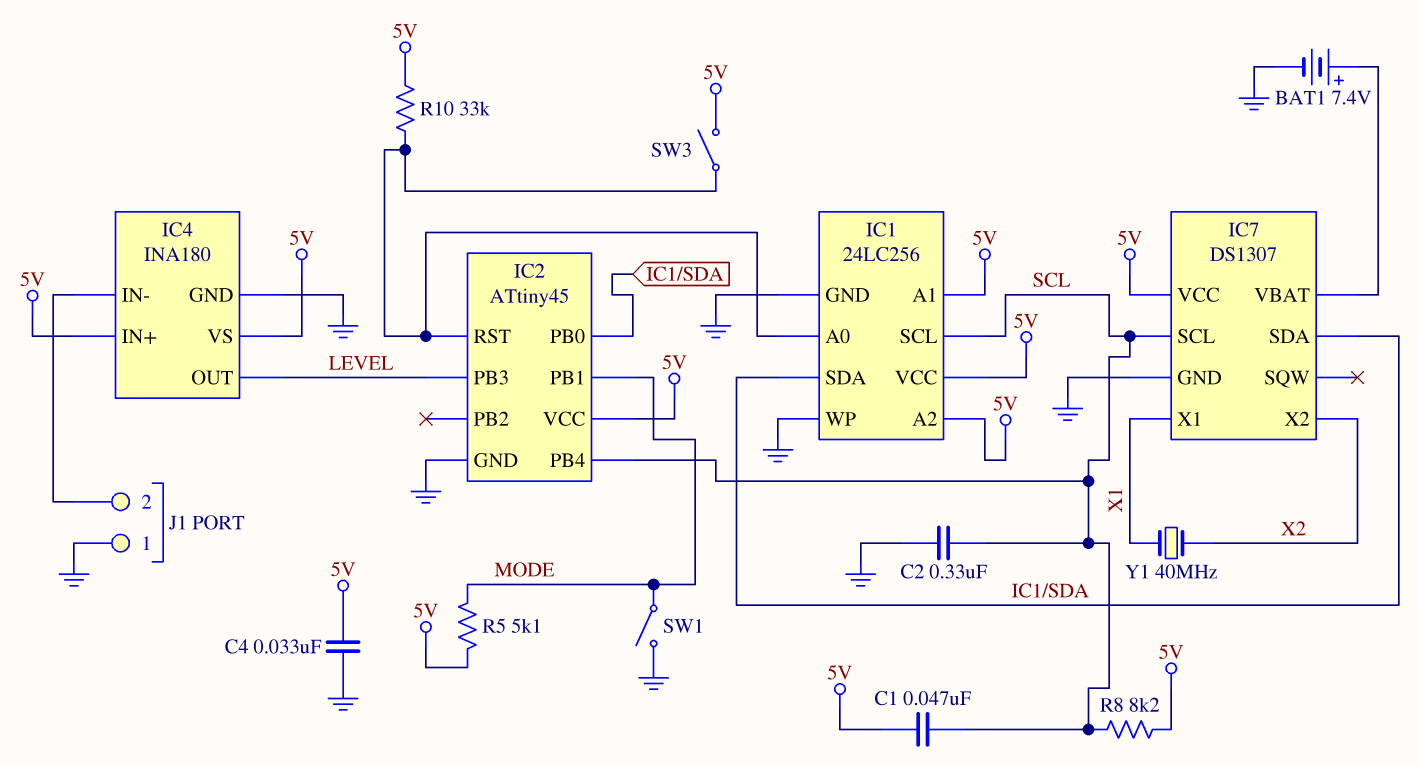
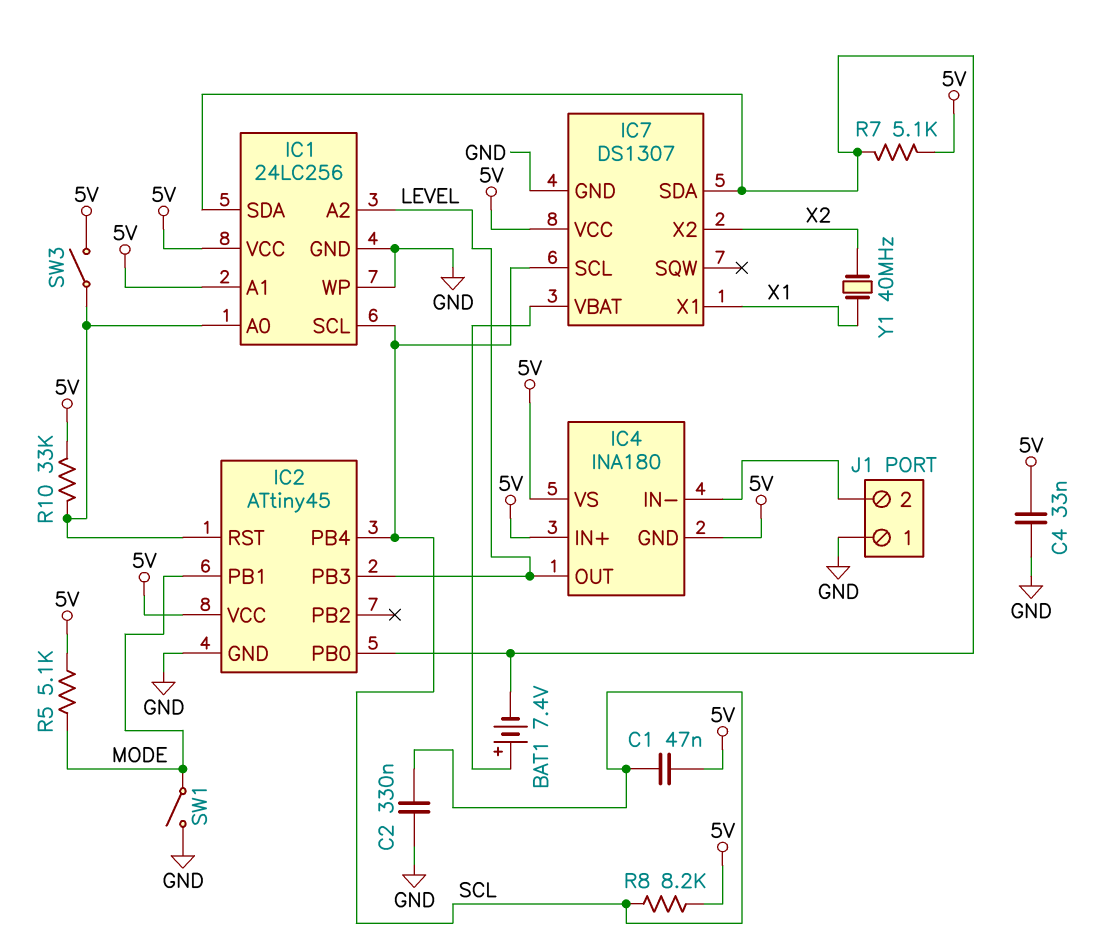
BAT1: 7.4V (plus IC7/VBAT, minus GND) -> 7.4V (plus IC7/VBAT, minus IC1/SDA)
IC1 pin A2: 5V -> LEVEL
IC4 pin GND: GND -> 5V
R7: none -> 5.1k (5V, IC1/SDA)

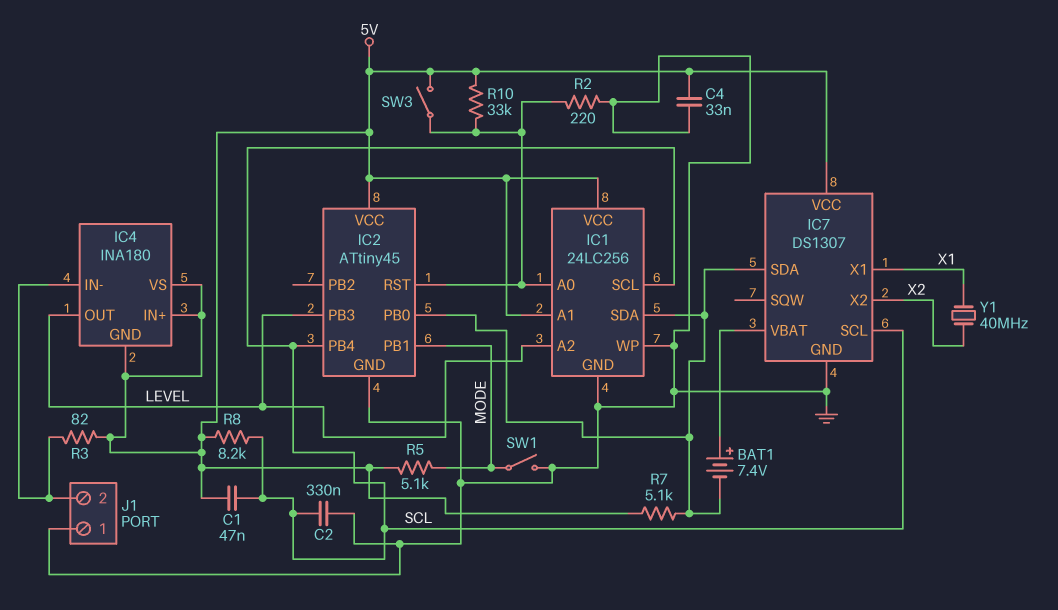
R2: none -> 220 (GND, IC1/A0)
R3: none -> 82 (5V, IC4/IN-)

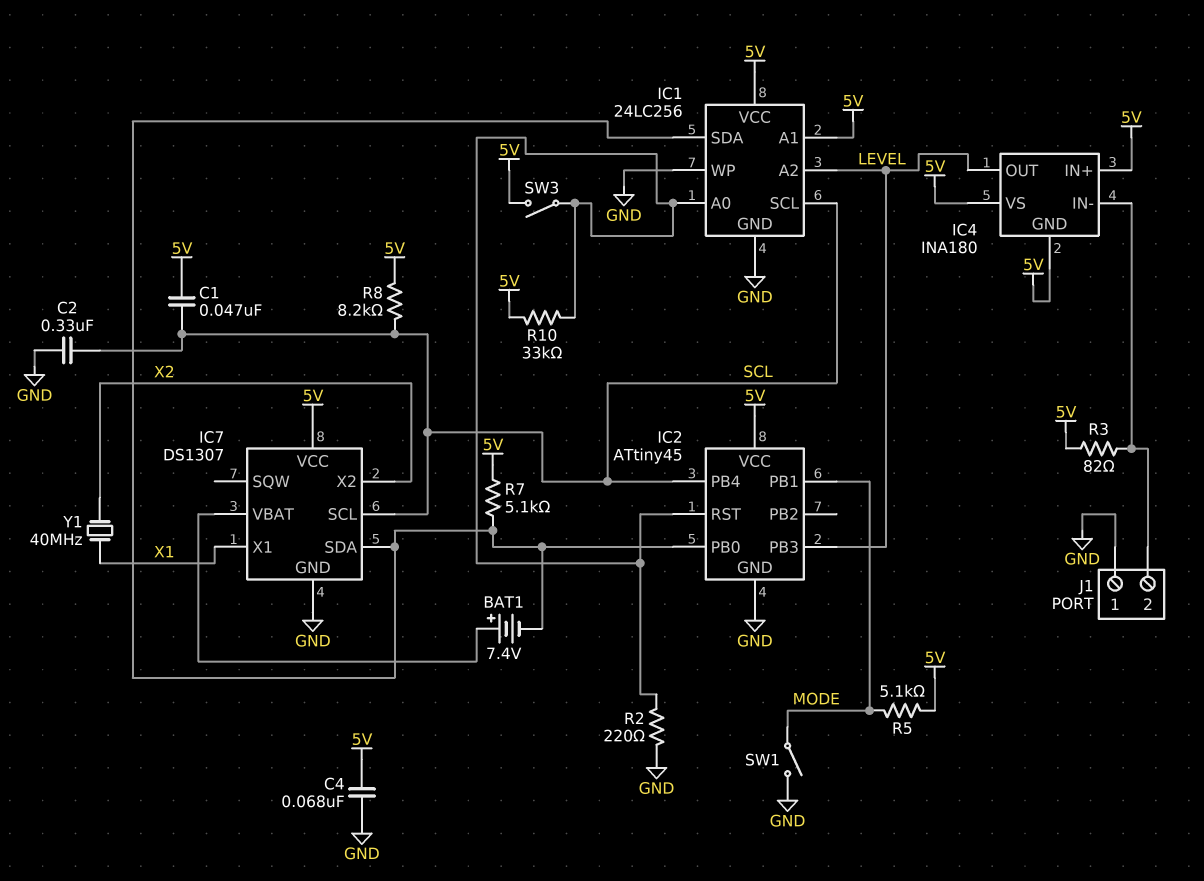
C4: 33nF (5V, GND) -> 68nF (5V, GND)

